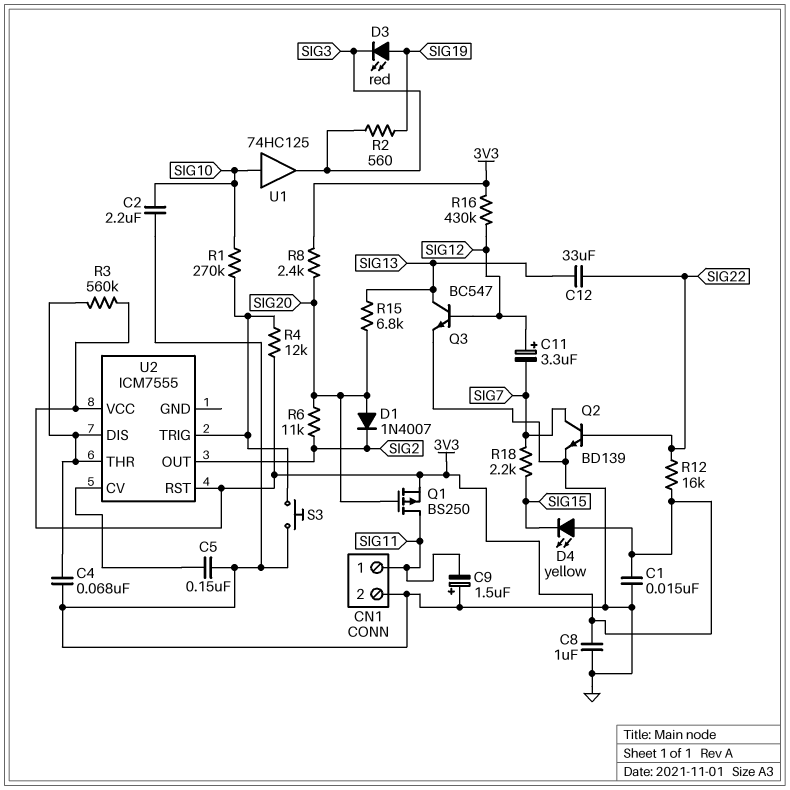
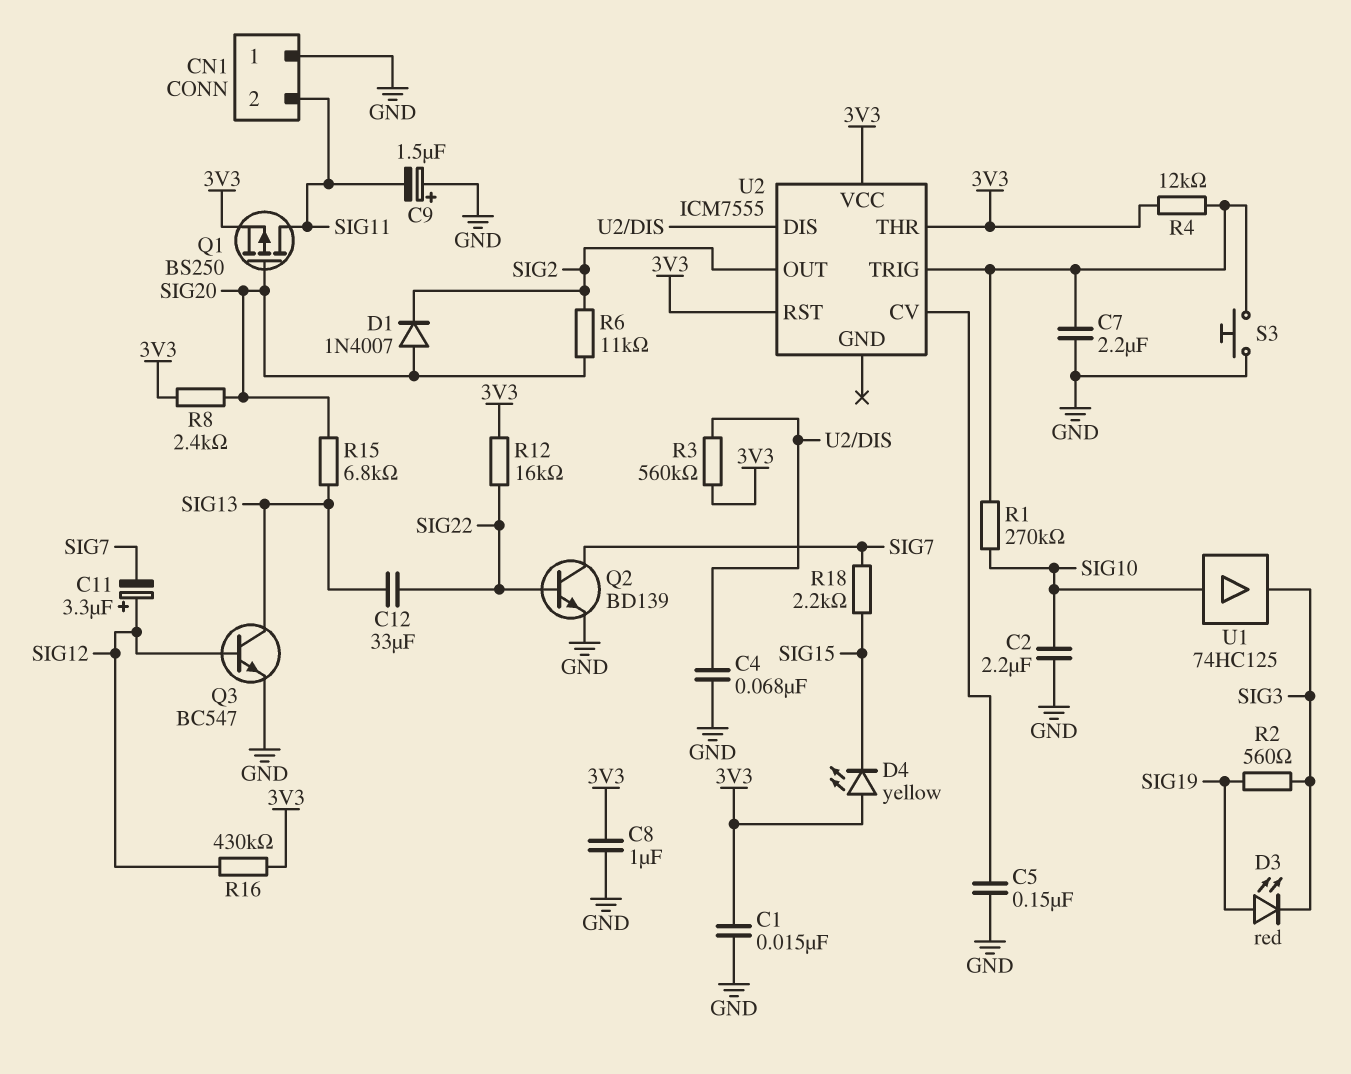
C7: none -> 2.2uF (GND, U2/TRIG)
CN1 pin 1: SIG11 -> GND
CN1 pin 2: GND -> SIG11
U2 pin THR: U2/DIS -> 3V3

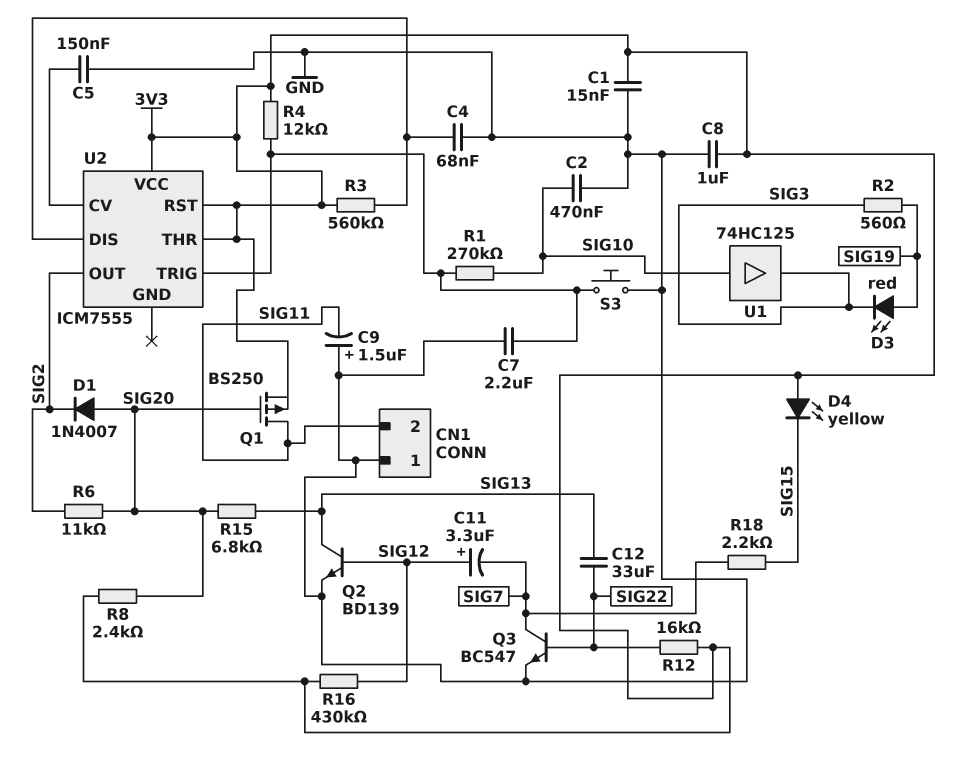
C2: 2.2uF (GND, SIG10) -> 470nF (GND, SIG10)
Q2: NPN BD139 (B SIG22, C SIG7, E GND) -> NPN BD139 (B SIG12, C SIG13, E GND)
Q3: NPN BC547 (B SIG12, C SIG13, E GND) -> NPN BC547 (B SIG22, C SIG7, E GND)

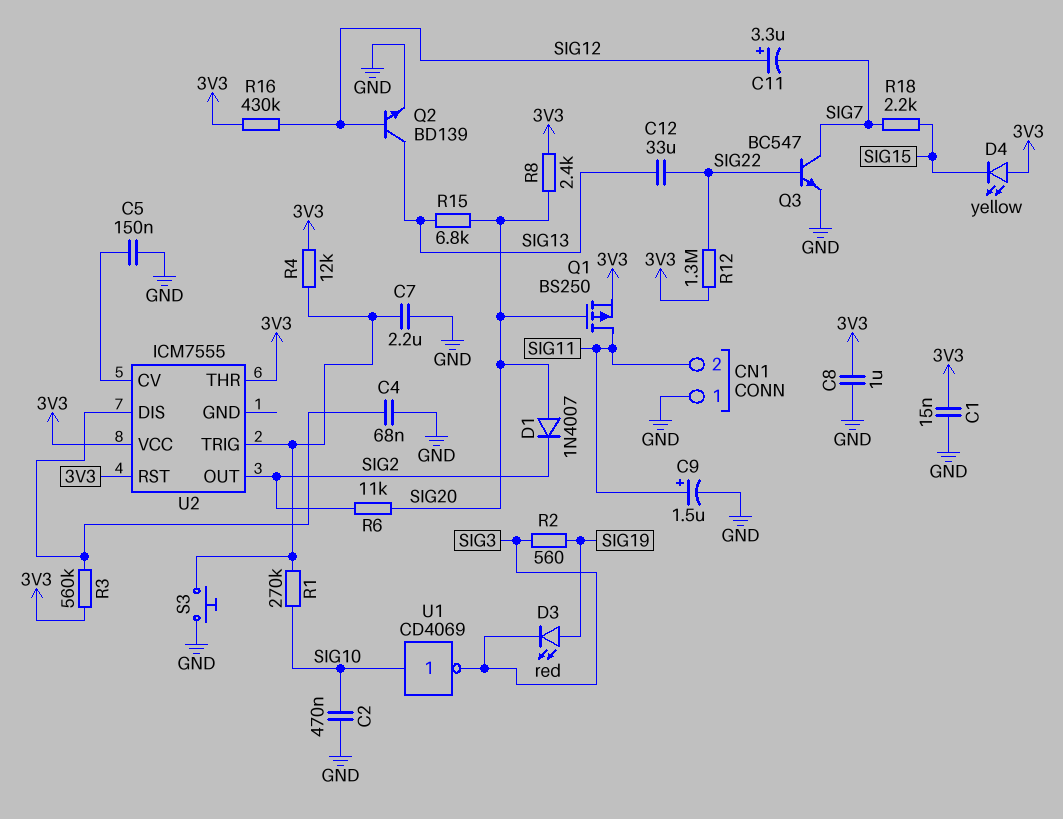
C9: 1.5uF (plus GND, minus SIG11) -> 1.5uF (plus SIG11, minus GND)
R12: 16k (3V3, SIG22) -> 1.3M (3V3, SIG22)
U1: buffer 74HC125 (in SIG10, out SIG3) -> NOT CD4069 (in SIG10, out SIG3)

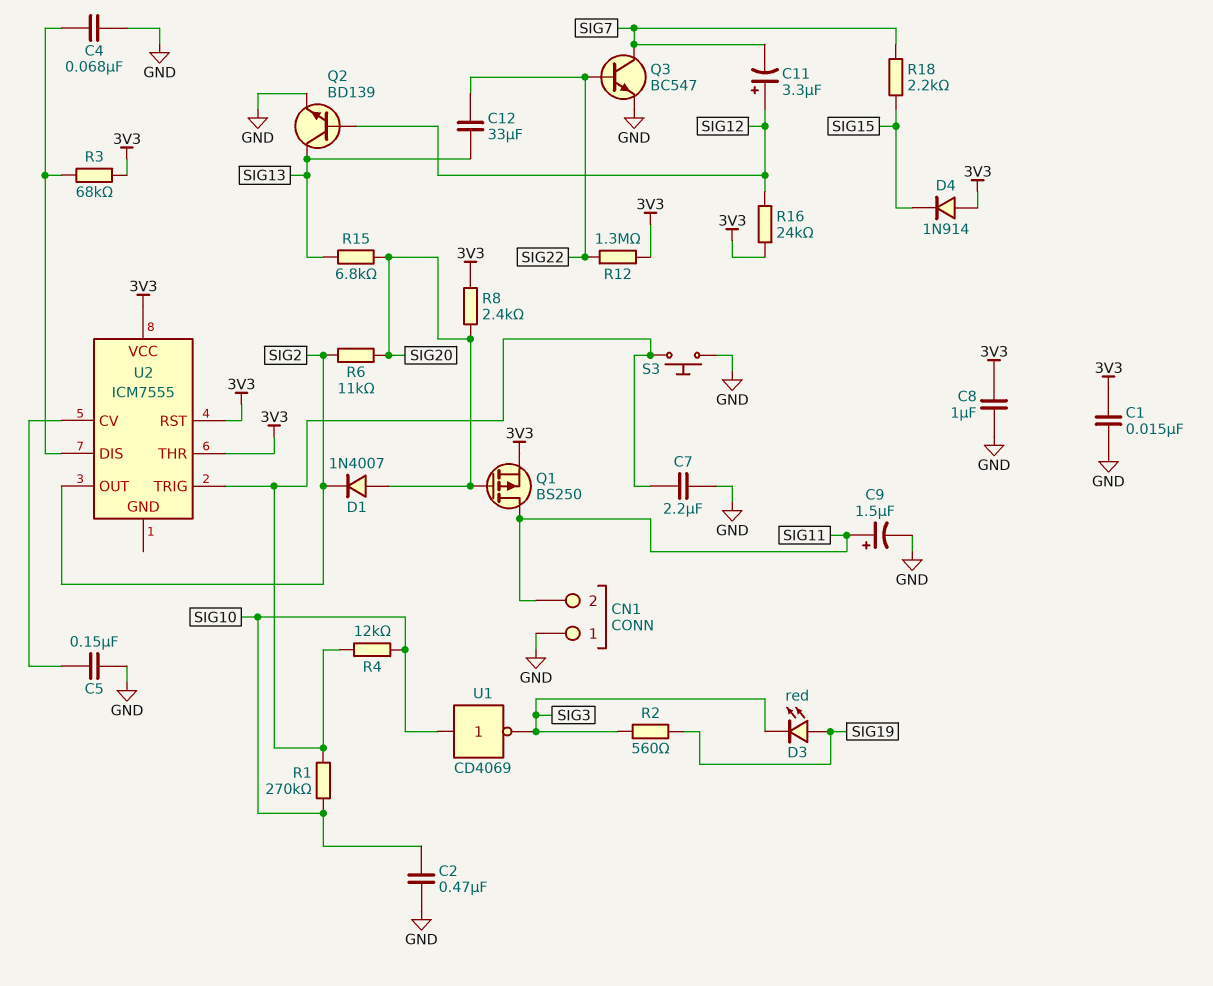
D4: LED yellow (A 3V3, K SIG15) -> diode 1N914 (A 3V3, K SIG15)
R3: 560k (3V3, U2/DIS) -> 68k (3V3, U2/DIS)
R4: 12k (3V3, U2/TRIG) -> 12k (SIG10, U2/TRIG)
R16: 430k (3V3, SIG12) -> 24k (3V3, SIG12)

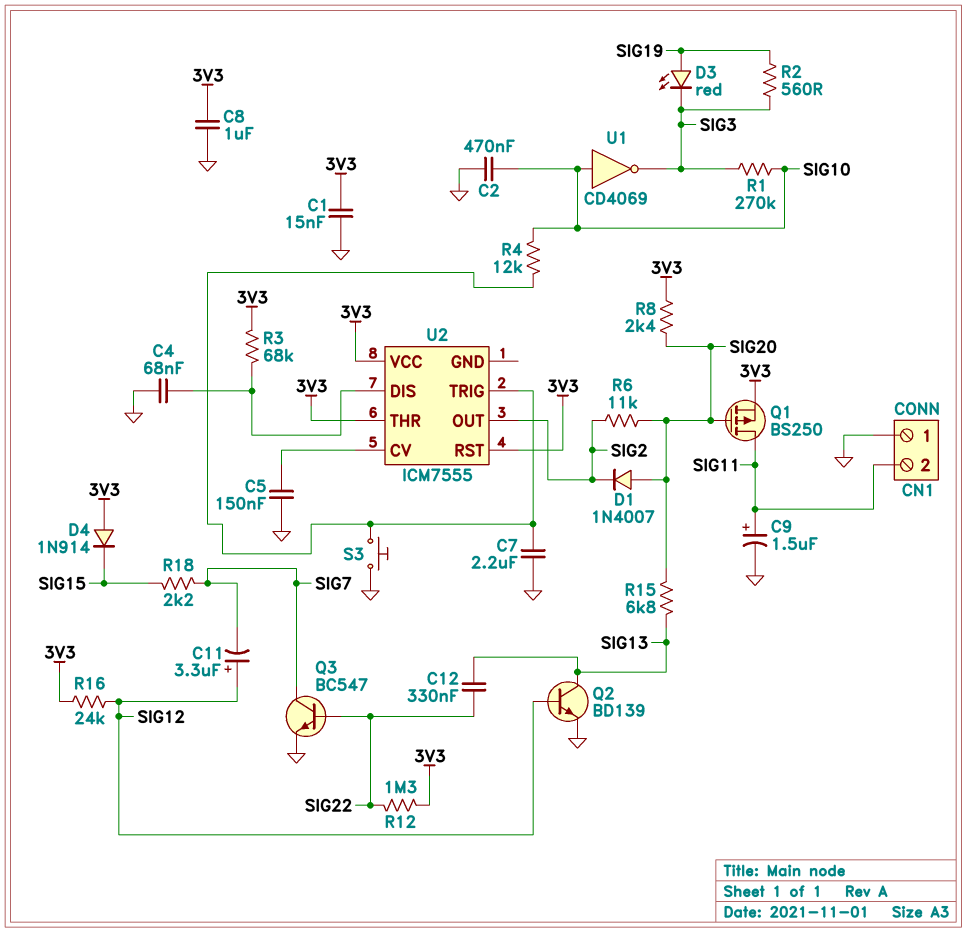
C12: 33uF (SIG13, SIG22) -> 330nF (SIG13, SIG22)
R1: 270k (SIG10, U2/TRIG) -> 270k (SIG3, SIG10)

